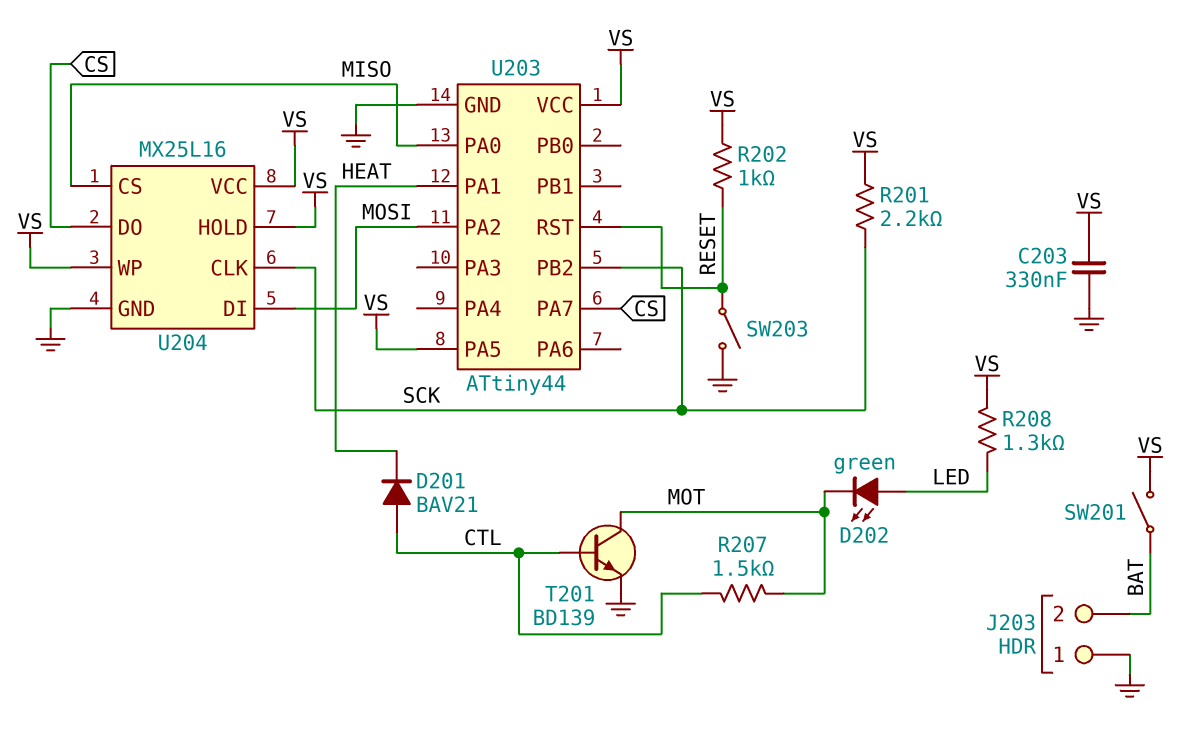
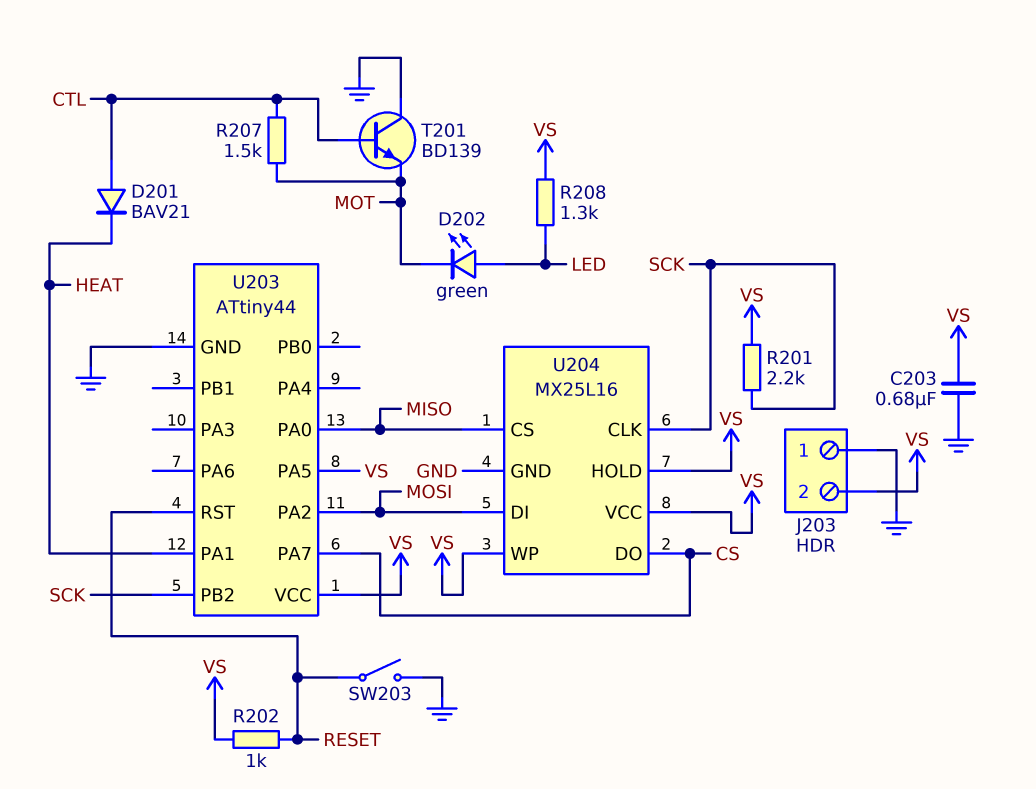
C203: 330nF (GND, VS) -> 680nF (GND, VS)
J203 pin 2: BAT -> VS
SW201: switch (BAT, VS) -> none
T201: NPN BD139 (B CTL, C MOT, E GND) -> NPN BD139 (B CTL, C GND, E MOT)

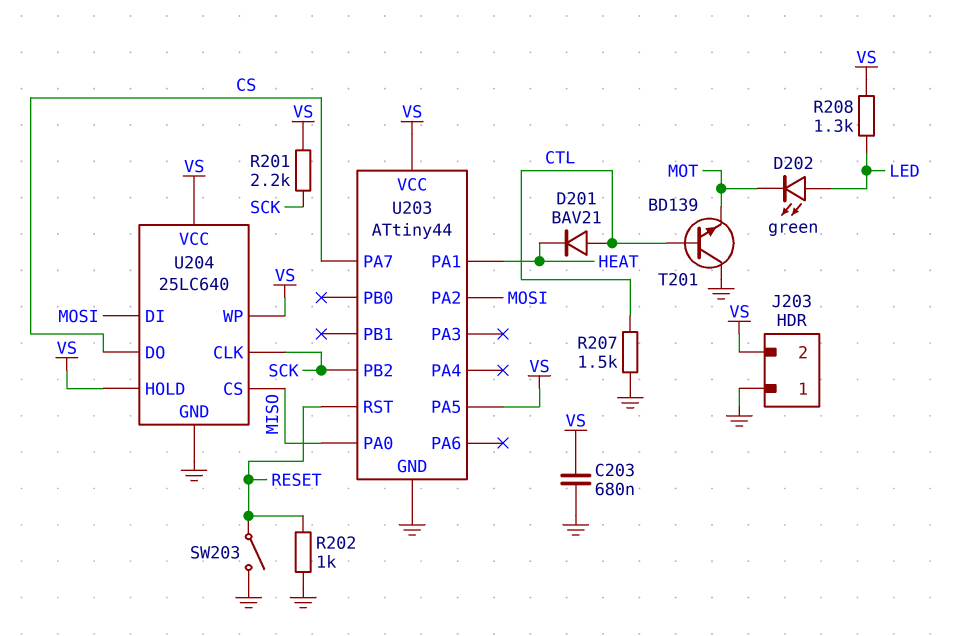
R202: 1k (RESET, VS) -> 1k (GND, RESET)
R207: 1.5k (CTL, MOT) -> 1.5k (CTL, GND)
U204: MX25L16 -> 25LC640

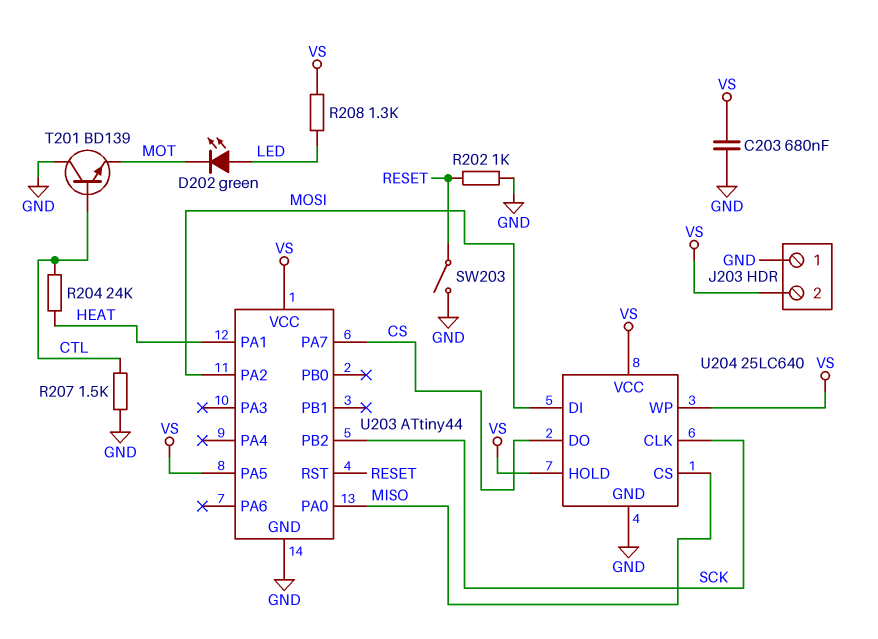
D201: diode BAV21 (A CTL, K HEAT) -> none
R201: 2.2k (SCK, VS) -> none
R204: none -> 24k (CTL, HEAT)

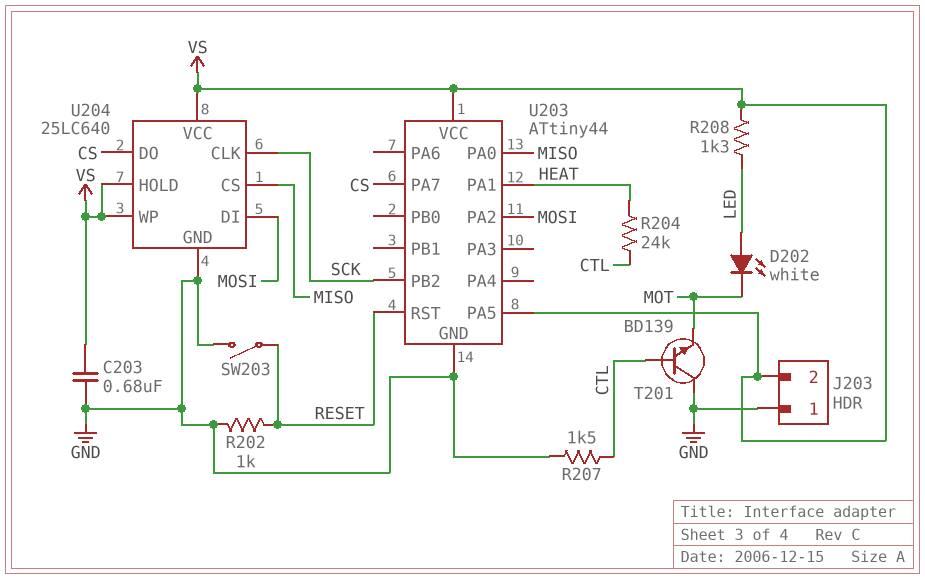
D202: LED green (A LED, K MOT) -> LED white (A LED, K MOT)

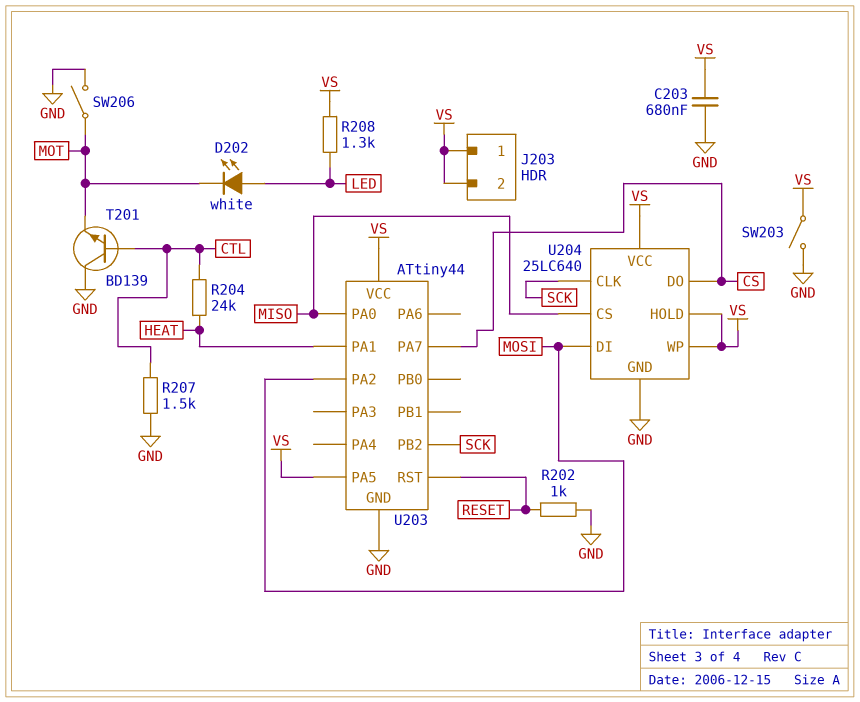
J203 pin 1: GND -> VS
SW203: switch (GND, RESET) -> switch (GND, VS)
SW206: none -> switch (GND, MOT)

